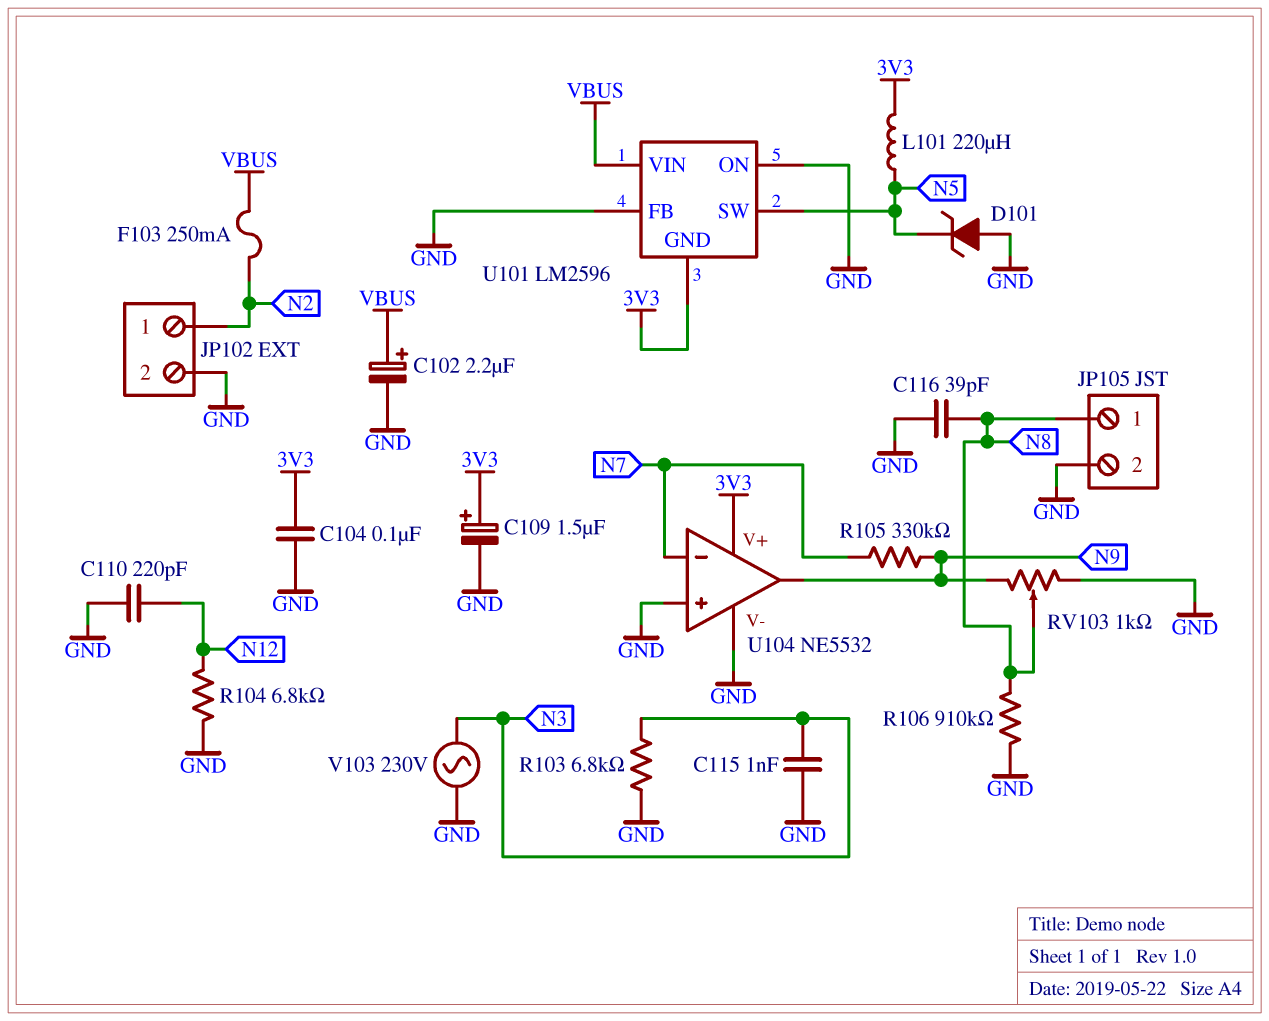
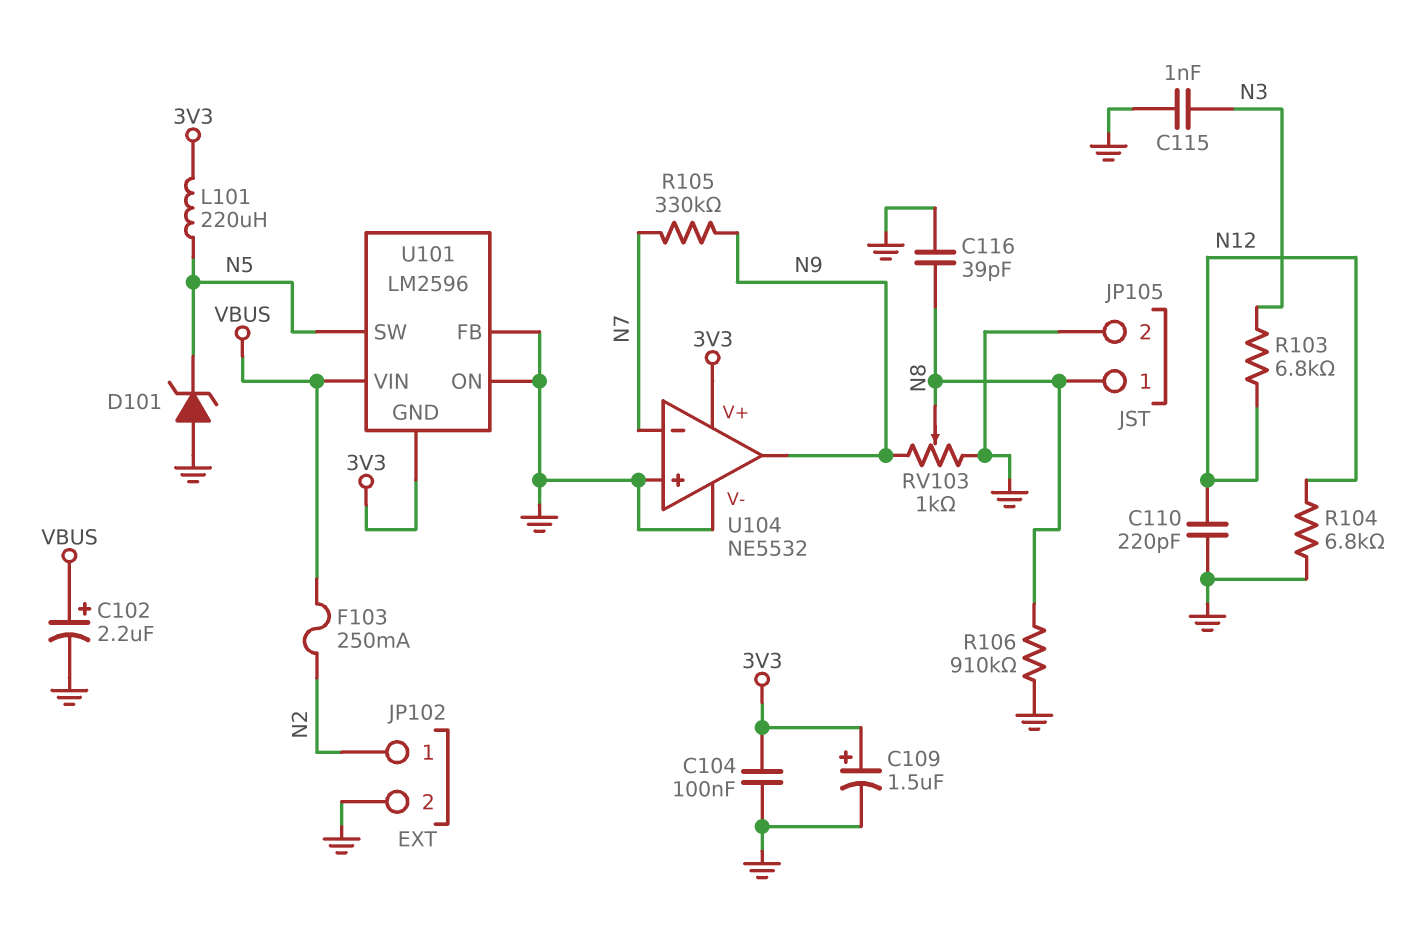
R103: 6.8k (GND, N3) -> 6.8k (N3, N12)
V103: AC 230V (GND, N3) -> none

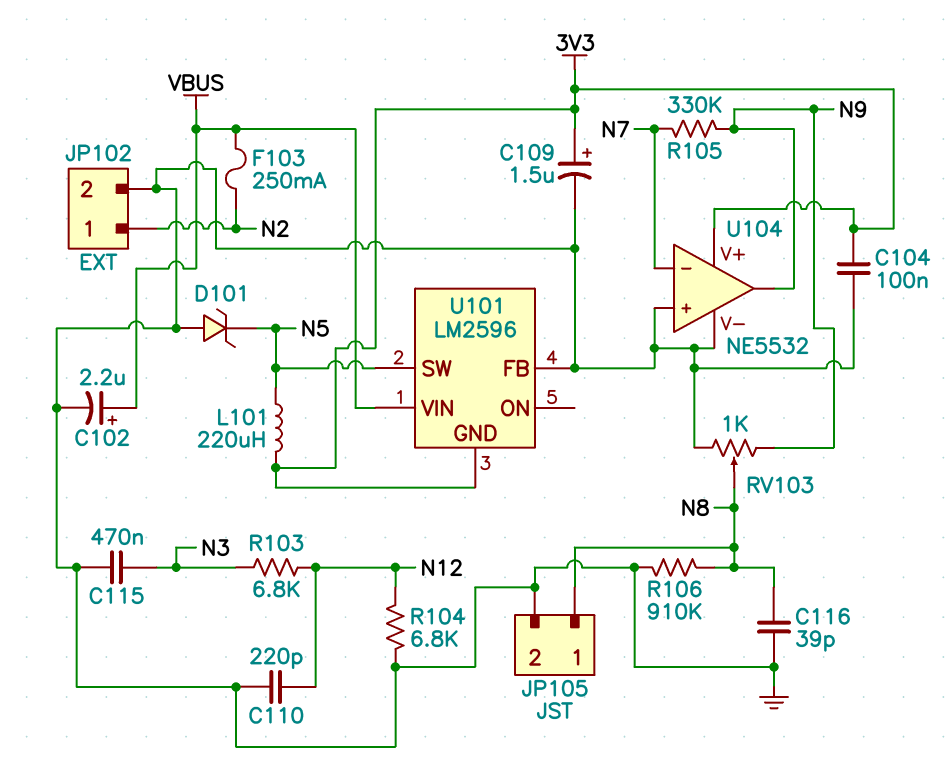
C115: 1nF (GND, N3) -> 470nF (GND, N3)
U101 pin ON: GND -> none

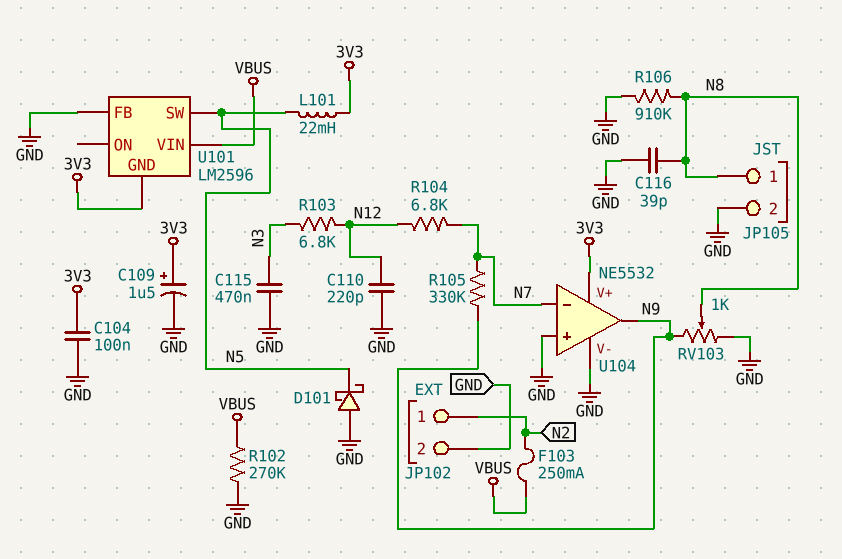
C102: 2.2uF (plus VBUS, minus GND) -> none
D101: zener (A GND, K N5) -> schottky (A GND, K N5)
L101: 220uH (3V3, N5) -> 22mH (3V3, N5)
R102: none -> 270k (GND, VBUS)
R104: 6.8k (GND, N12) -> 6.8k (N7, N12)

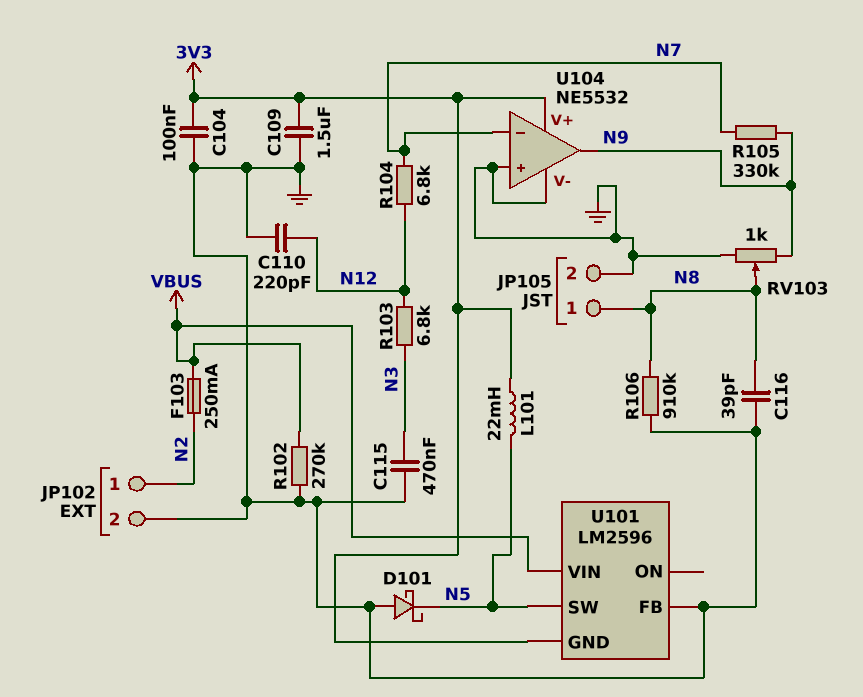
C109: 1.5uF (plus 3V3, minus GND) -> 1.5uF (3V3, GND)

